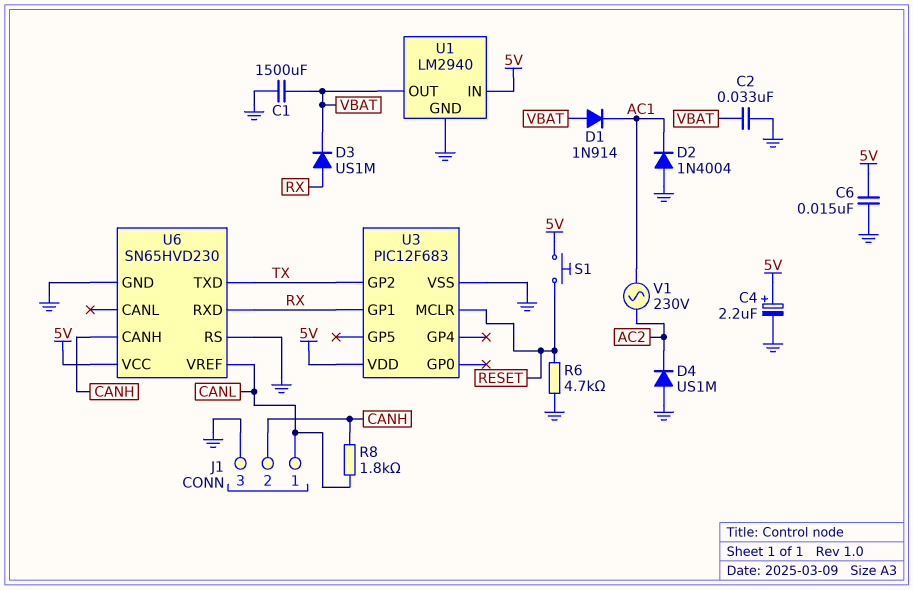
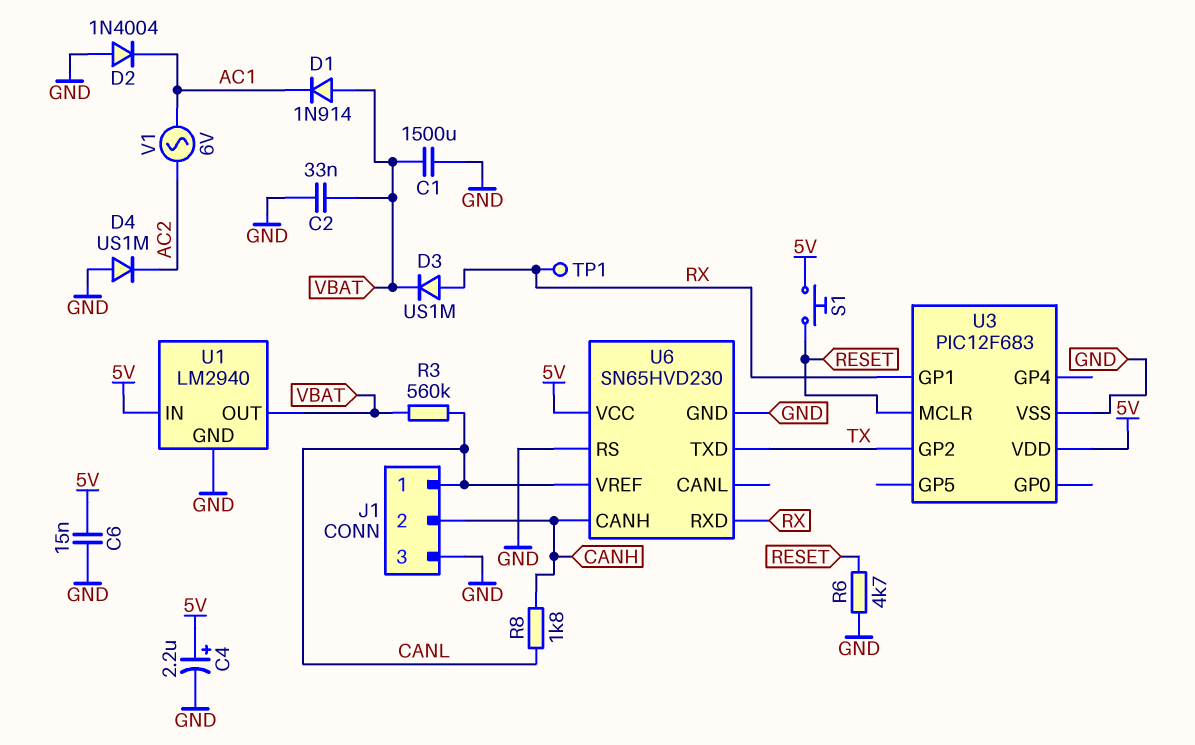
R3: none -> 560k (CANL, VBAT)
TP1: none -> test point (RX)
V1: AC 230V (AC1, AC2) -> AC 6V (AC1, AC2)

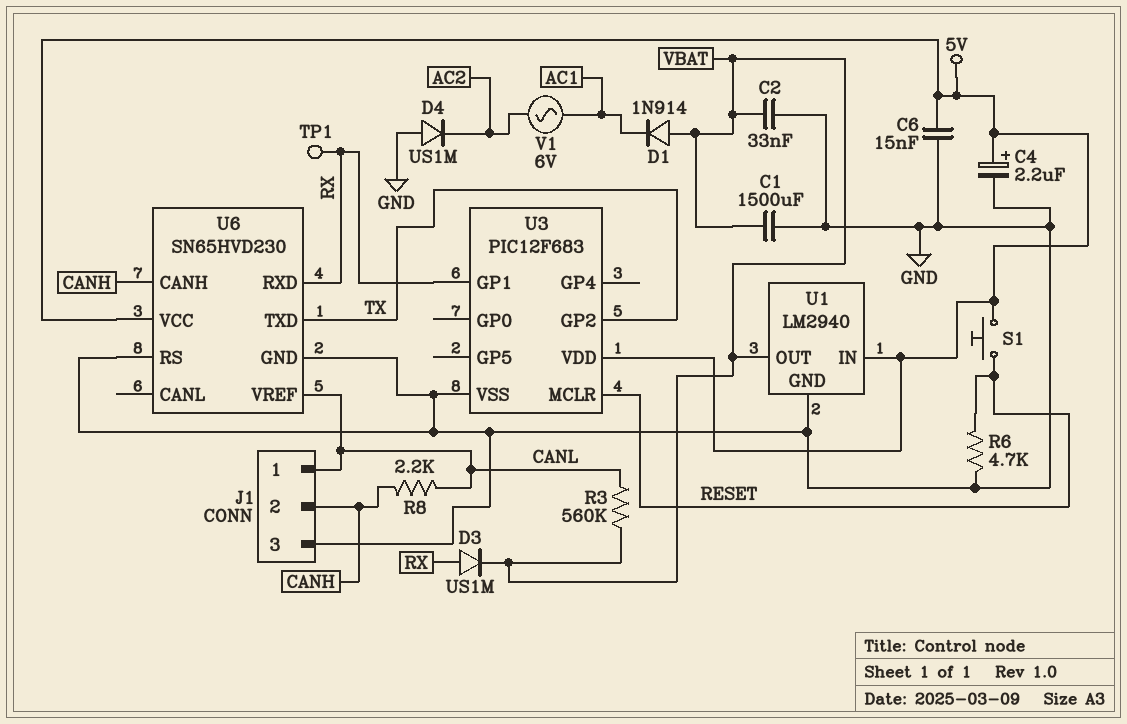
D2: diode 1N4004 (A GND, K AC1) -> none
R8: 1.8k (CANH, CANL) -> 2.2k (CANH, CANL)

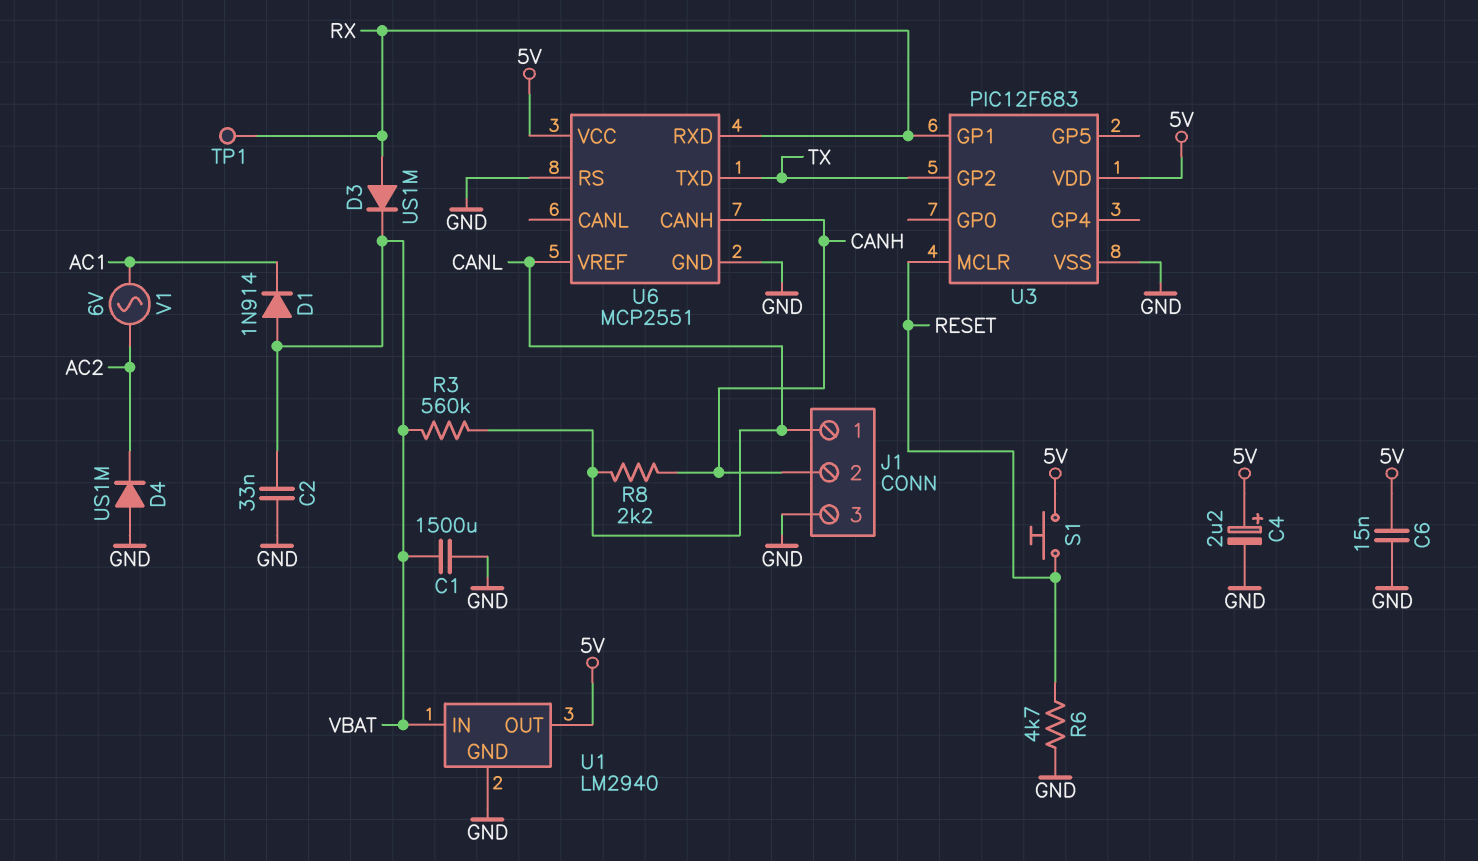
U1 pin IN: 5V -> VBAT
U1 pin OUT: VBAT -> 5V
U6: SN65HVD230 -> MCP2551

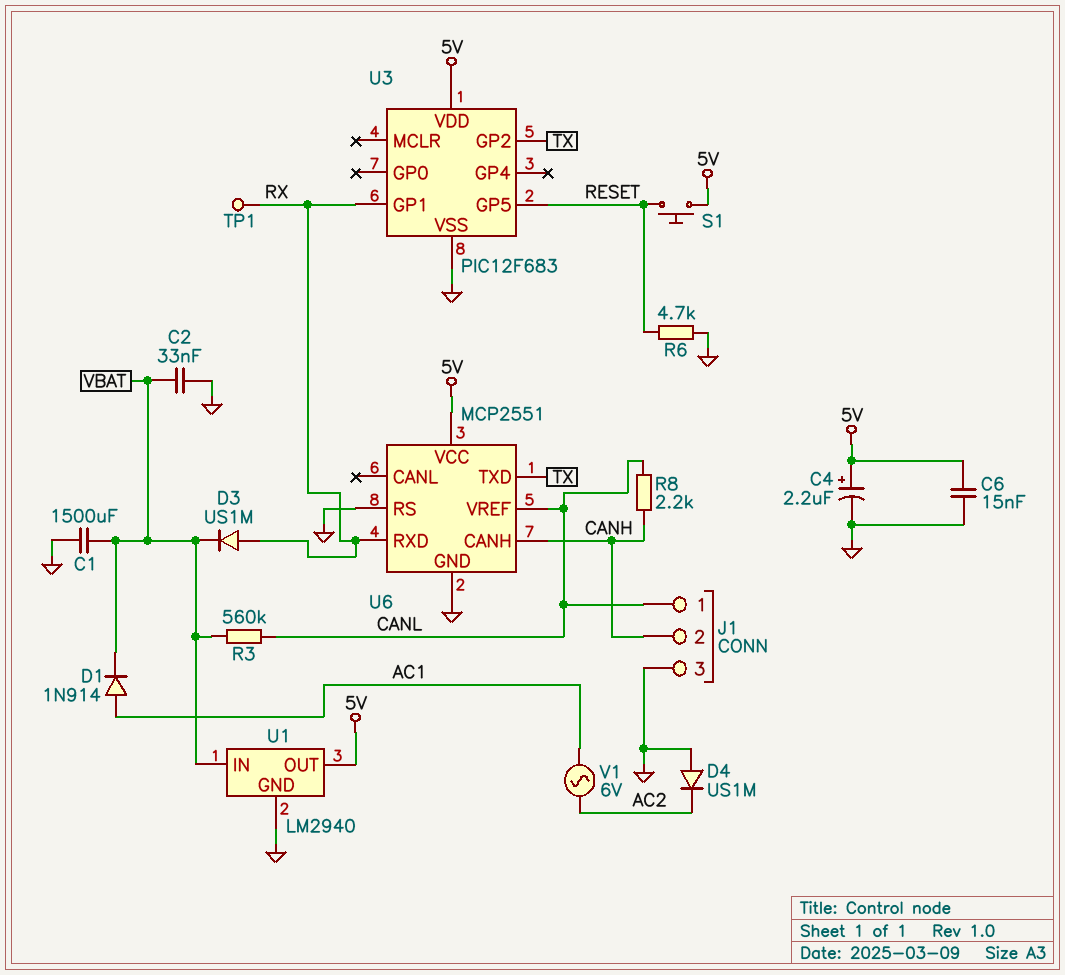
D1: diode 1N914 (A VBAT, K AC1) -> diode 1N914 (A AC1, K VBAT)
U3 pin GP5: none -> RESET
U3 pin MCLR: RESET -> none

